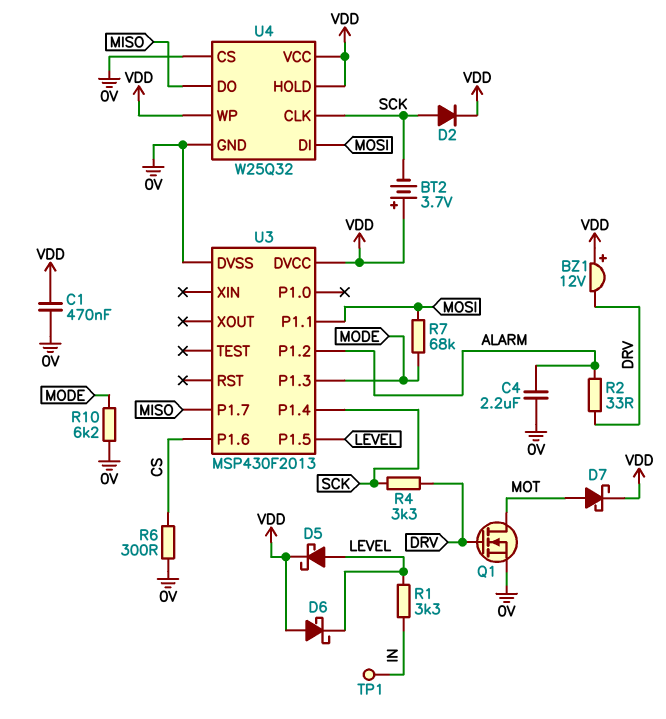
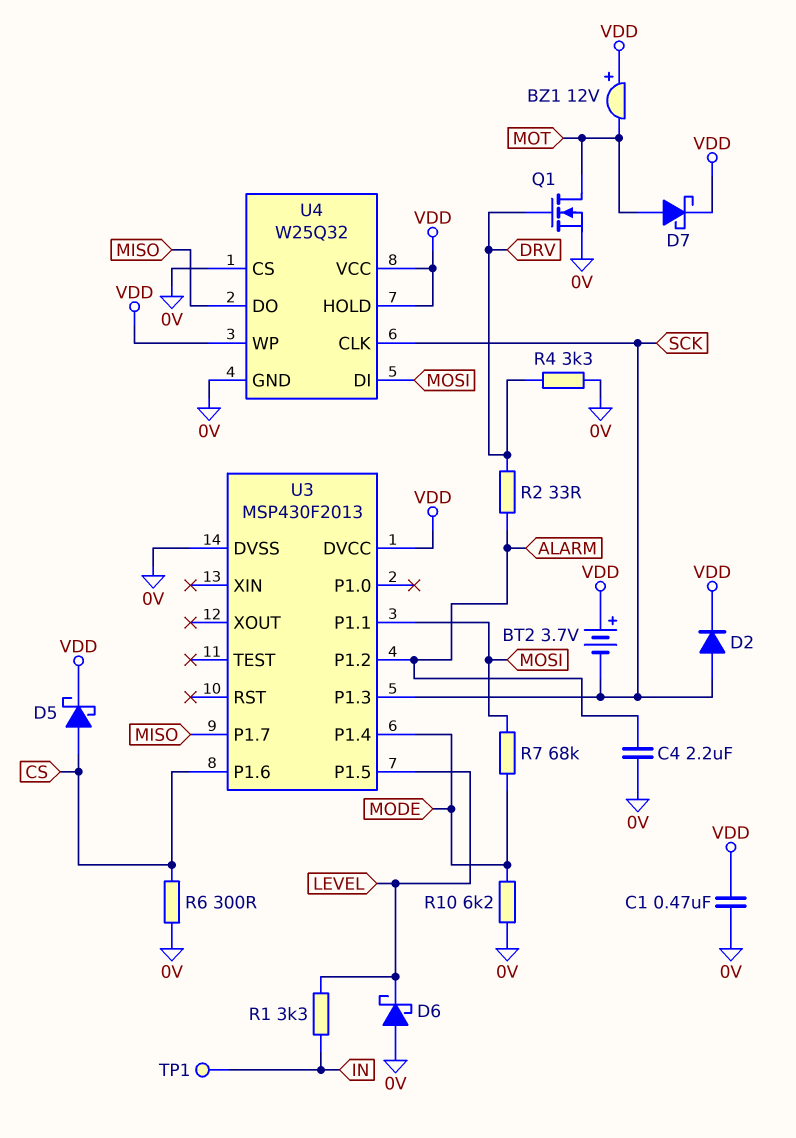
BZ1: buzzer 12V (plus VDD, minus DRV) -> buzzer 12V (plus VDD, minus MOT)
D5: schottky (A LEVEL, K VDD) -> schottky (A CS, K VDD)
D6: schottky (A VDD, K LEVEL) -> schottky (A 0V, K LEVEL)
R4: 3.3k (DRV, SCK) -> 3.3k (0V, DRV)
U3 pin P1.3: MODE -> SCK
U3 pin P1.4: SCK -> MODE

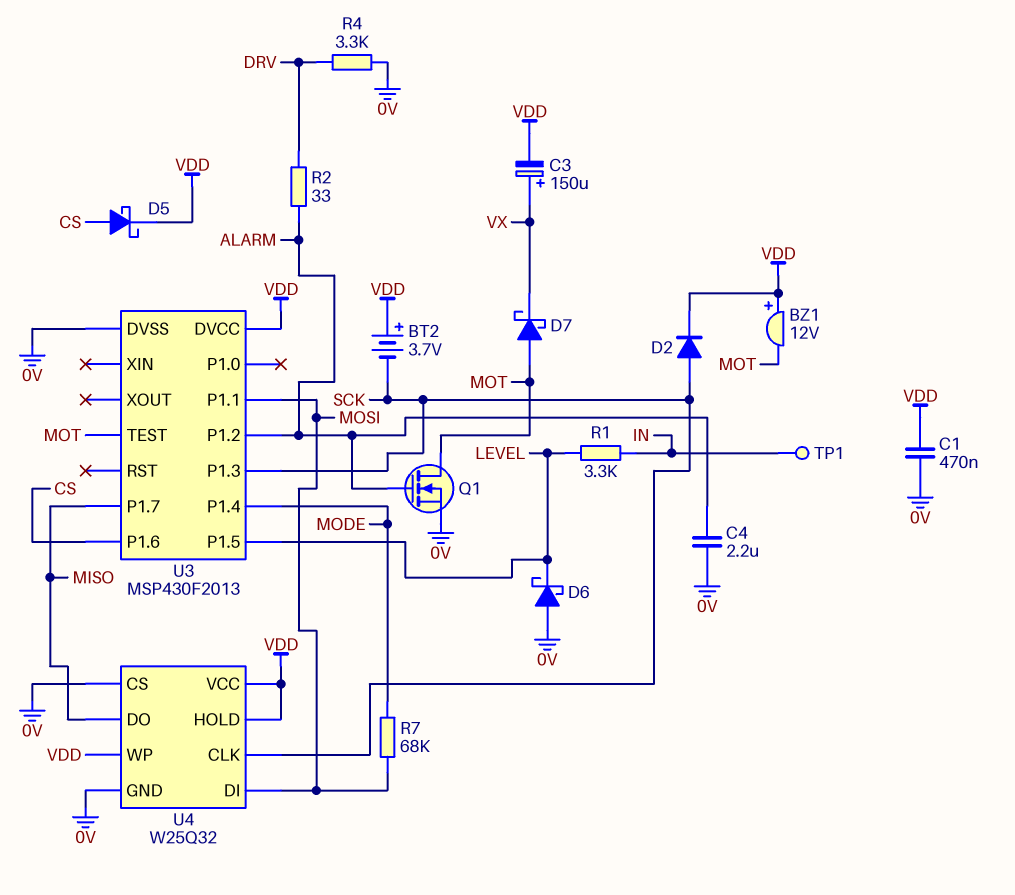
C3: none -> 150uF (plus VX, minus VDD)
D7: schottky (A MOT, K VDD) -> schottky (A MOT, K VX)
Q1: NMOS (G DRV, D MOT, S 0V) -> NMOS (G ALARM, D MOT, S 0V)
R6: 300 (0V, CS) -> none
R10: 6.2k (0V, MODE) -> none
U3 pin TEST: none -> MOT

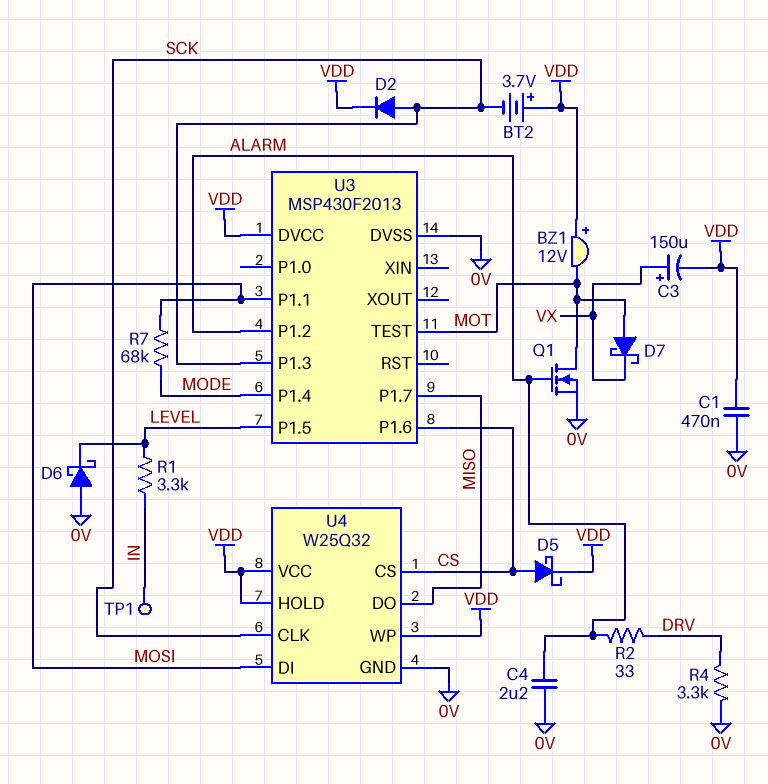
U4 pin CS: 0V -> CS

